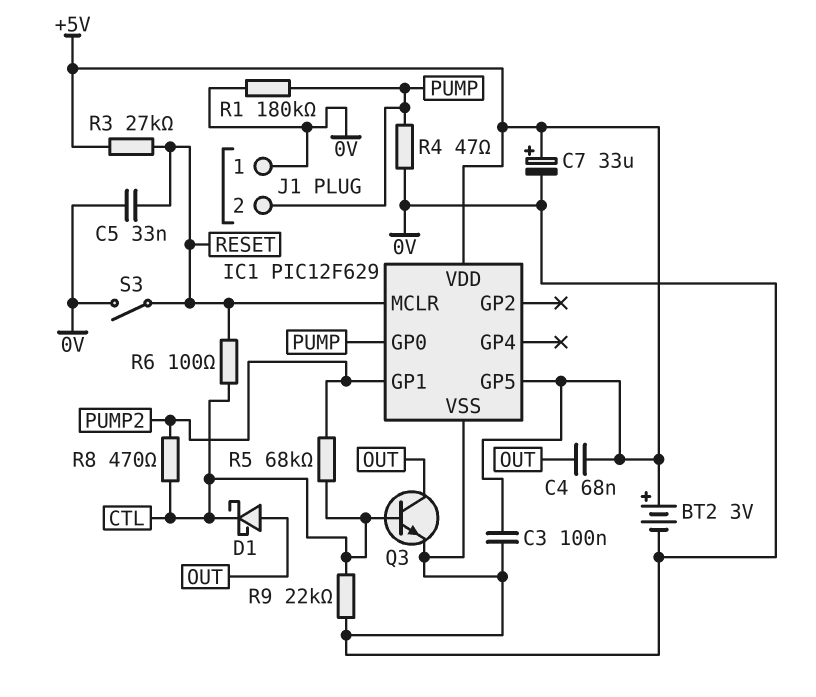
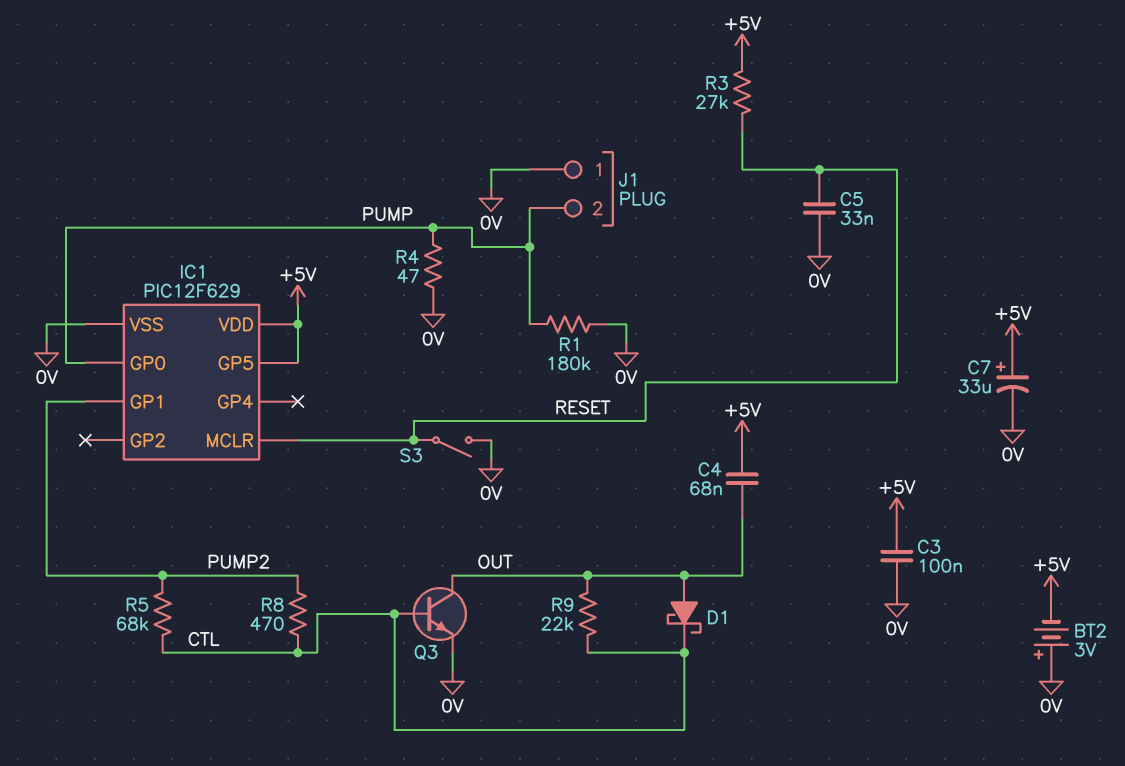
BT2: 3V (plus +5V, minus 0V) -> 3V (plus 0V, minus +5V)
R6: 100 (CTL, RESET) -> none
R9: 22k (0V, CTL) -> 22k (CTL, OUT)

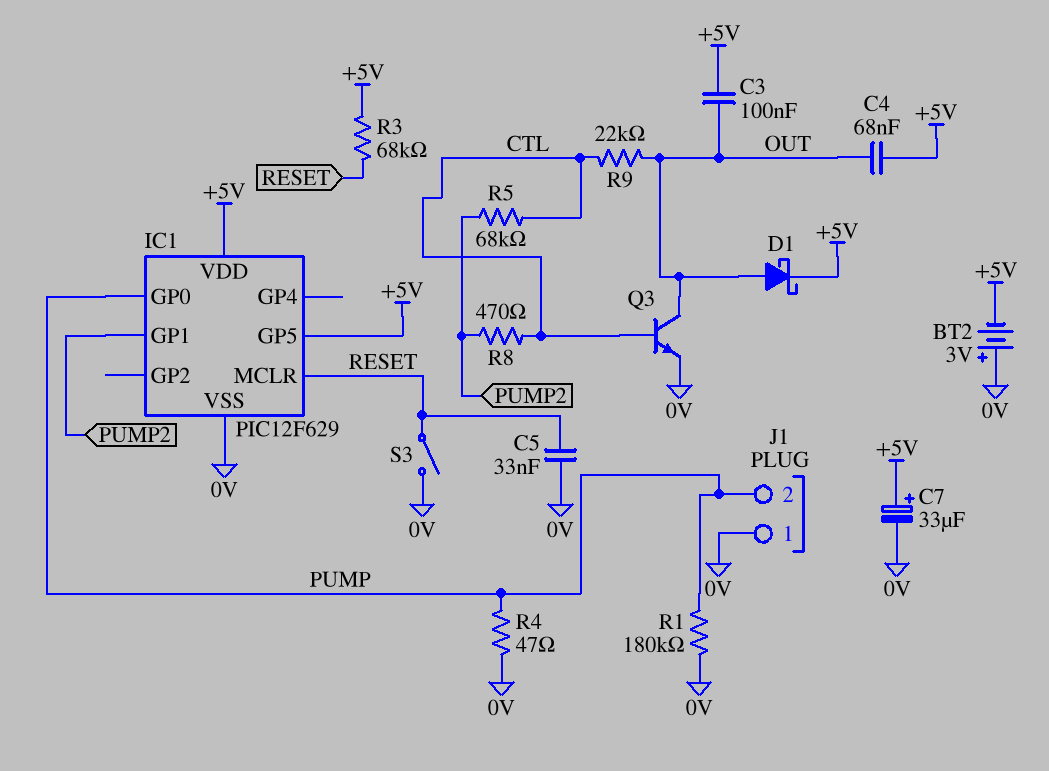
C3: 100nF (+5V, 0V) -> 100nF (+5V, OUT)
D1: schottky (A OUT, K CTL) -> schottky (A OUT, K +5V)
R3: 27k (+5V, RESET) -> 68k (+5V, RESET)

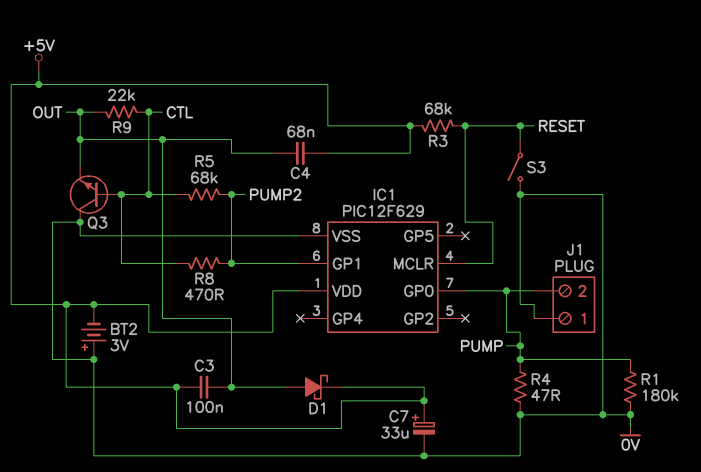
C5: 33nF (0V, RESET) -> none
IC1 pin GP5: +5V -> none
Q3: NPN (B CTL, C OUT, E 0V) -> NPN (B CTL, C 0V, E OUT)

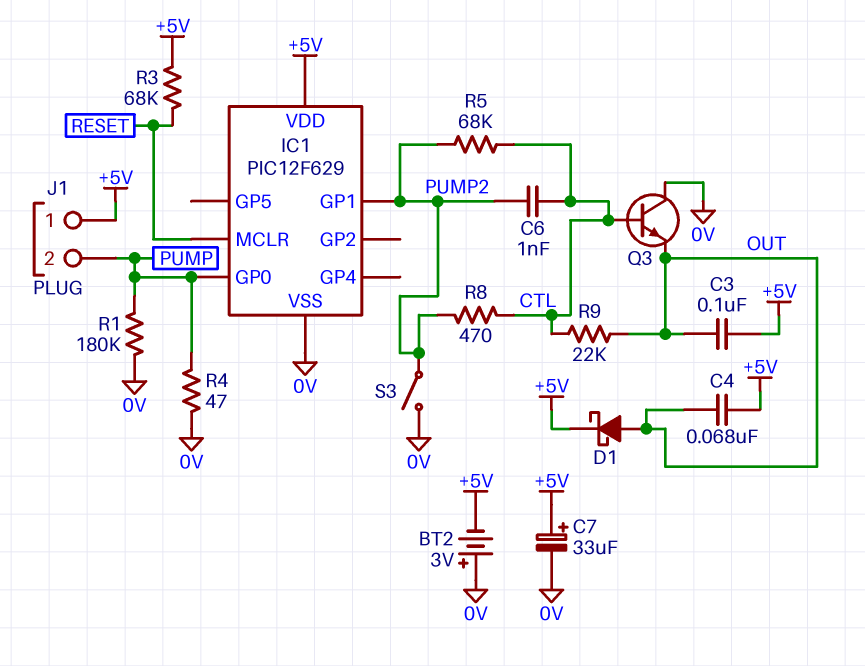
C6: none -> 1nF (CTL, PUMP2)
J1 pin 1: 0V -> +5V
S3: switch (0V, RESET) -> switch (0V, PUMP2)

